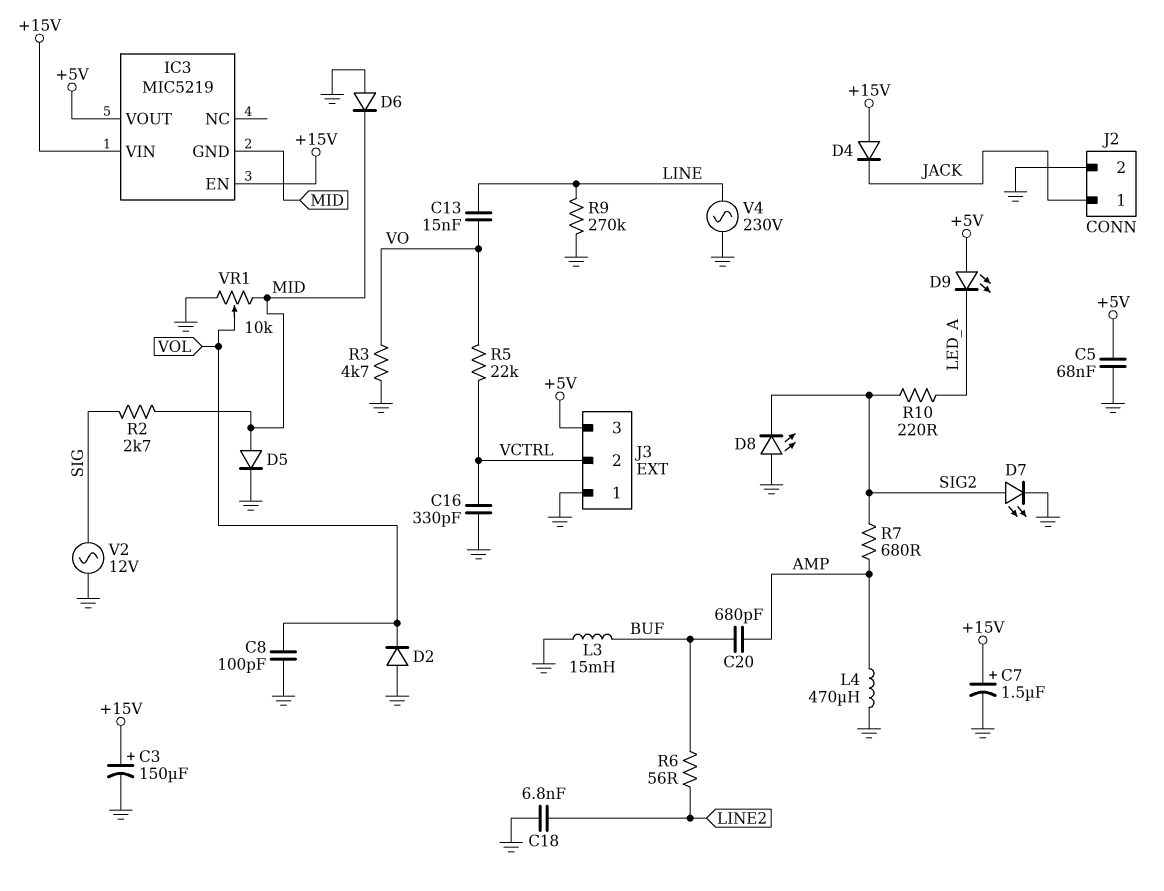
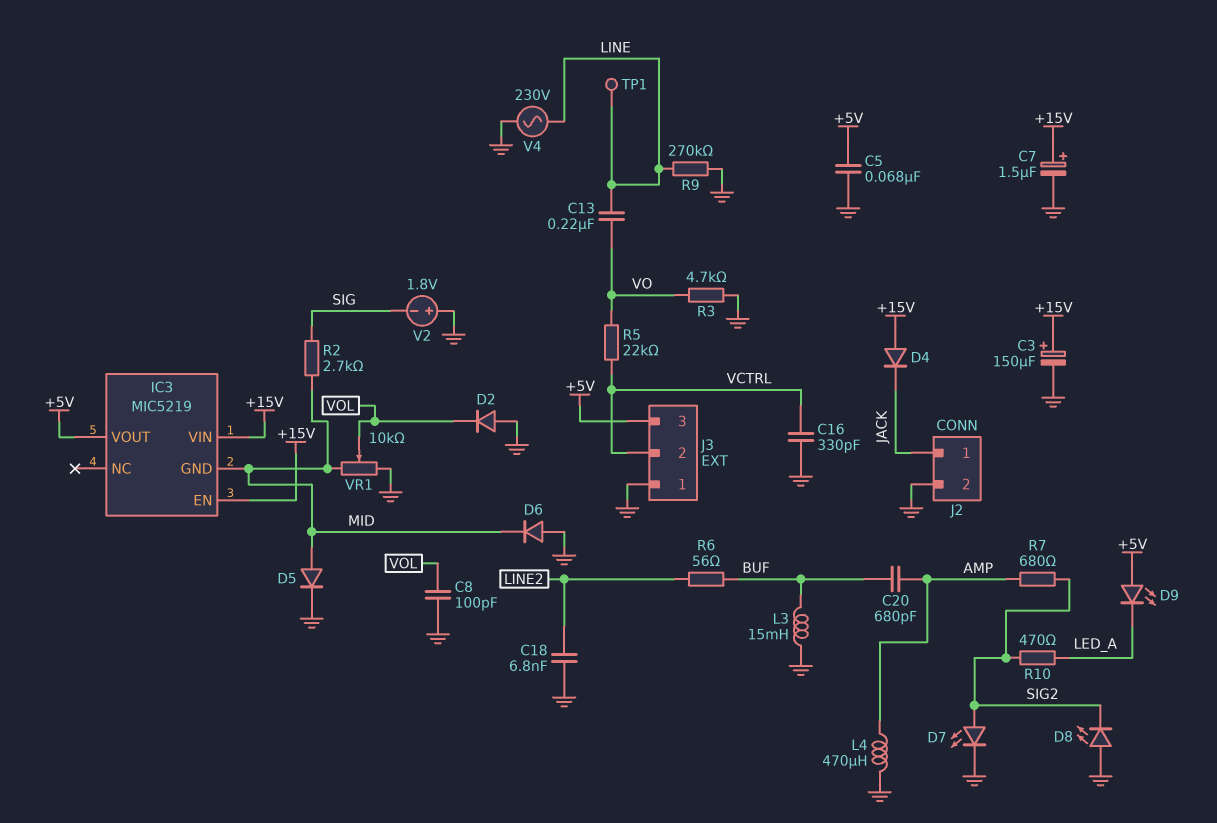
C13: 15nF (LINE, VO) -> 220nF (LINE, VO)
R10: 220 (LED_A, SIG2) -> 470 (LED_A, SIG2)
TP1: none -> test point (LINE)
V2: AC 12V (GND, SIG) -> 1.8V (plus GND, minus SIG)

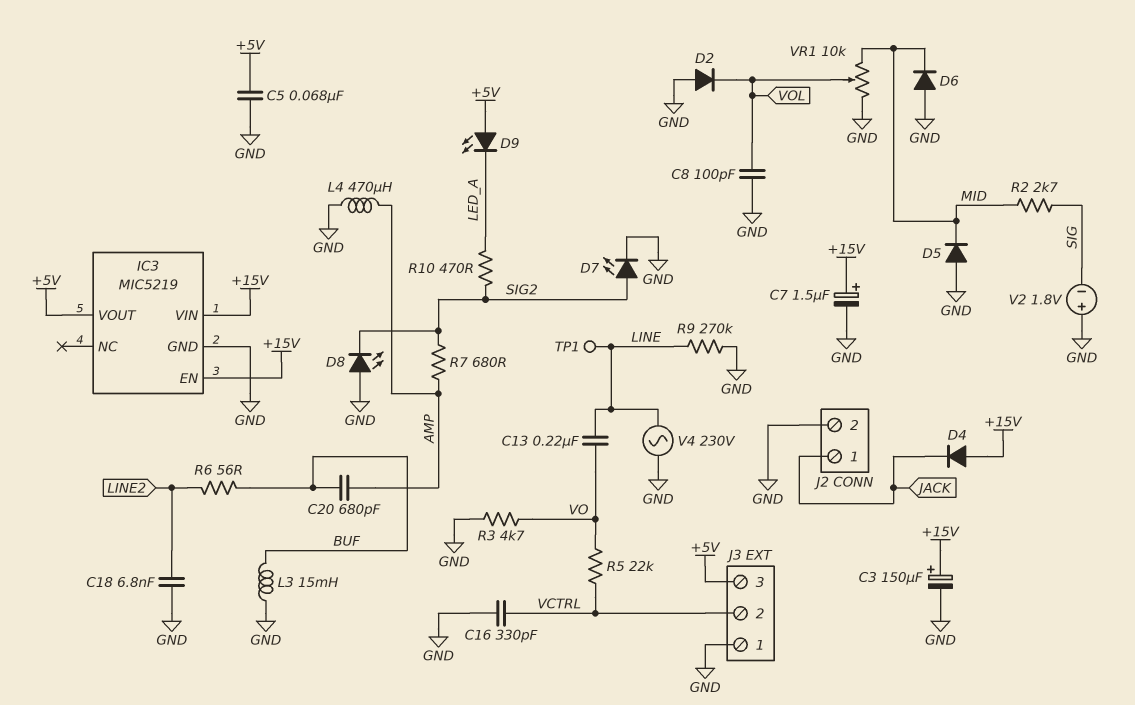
D5: diode (A MID, K GND) -> diode (A GND, K MID)
IC3 pin GND: MID -> GND

